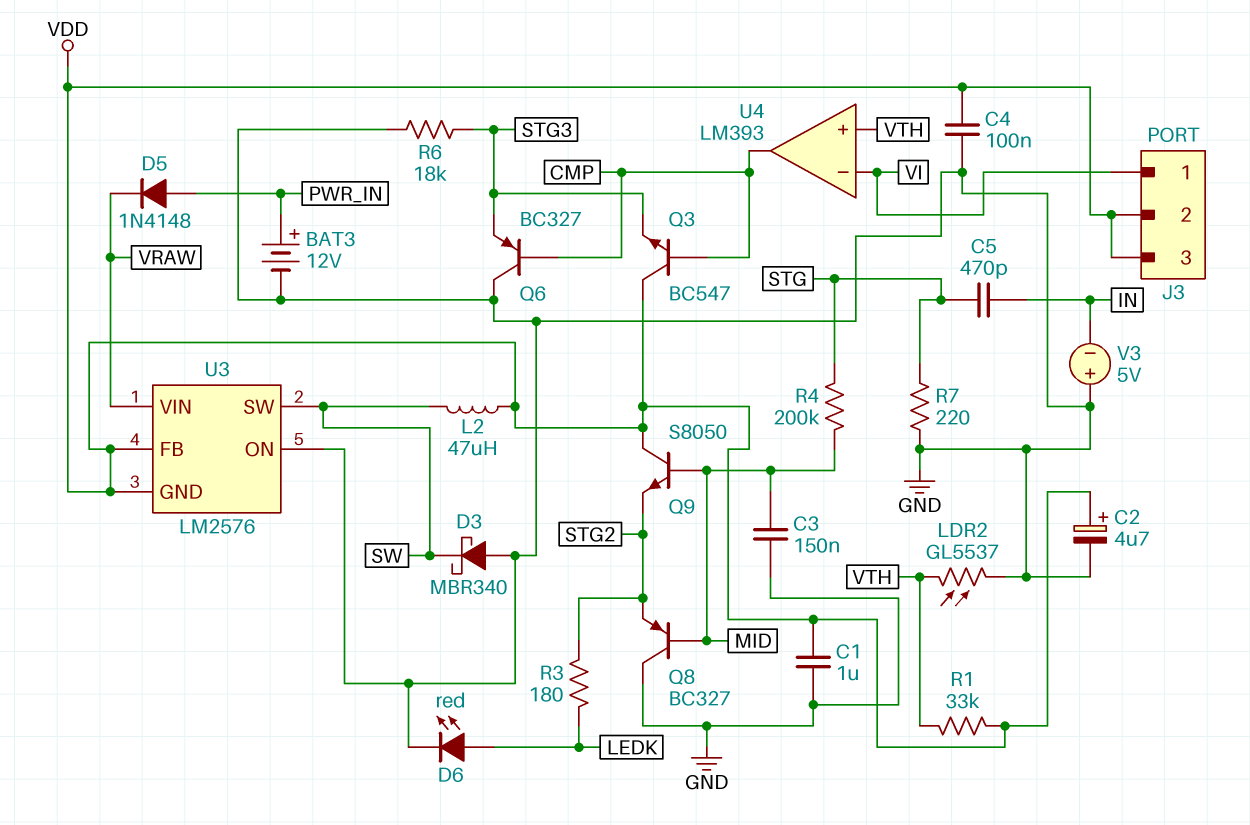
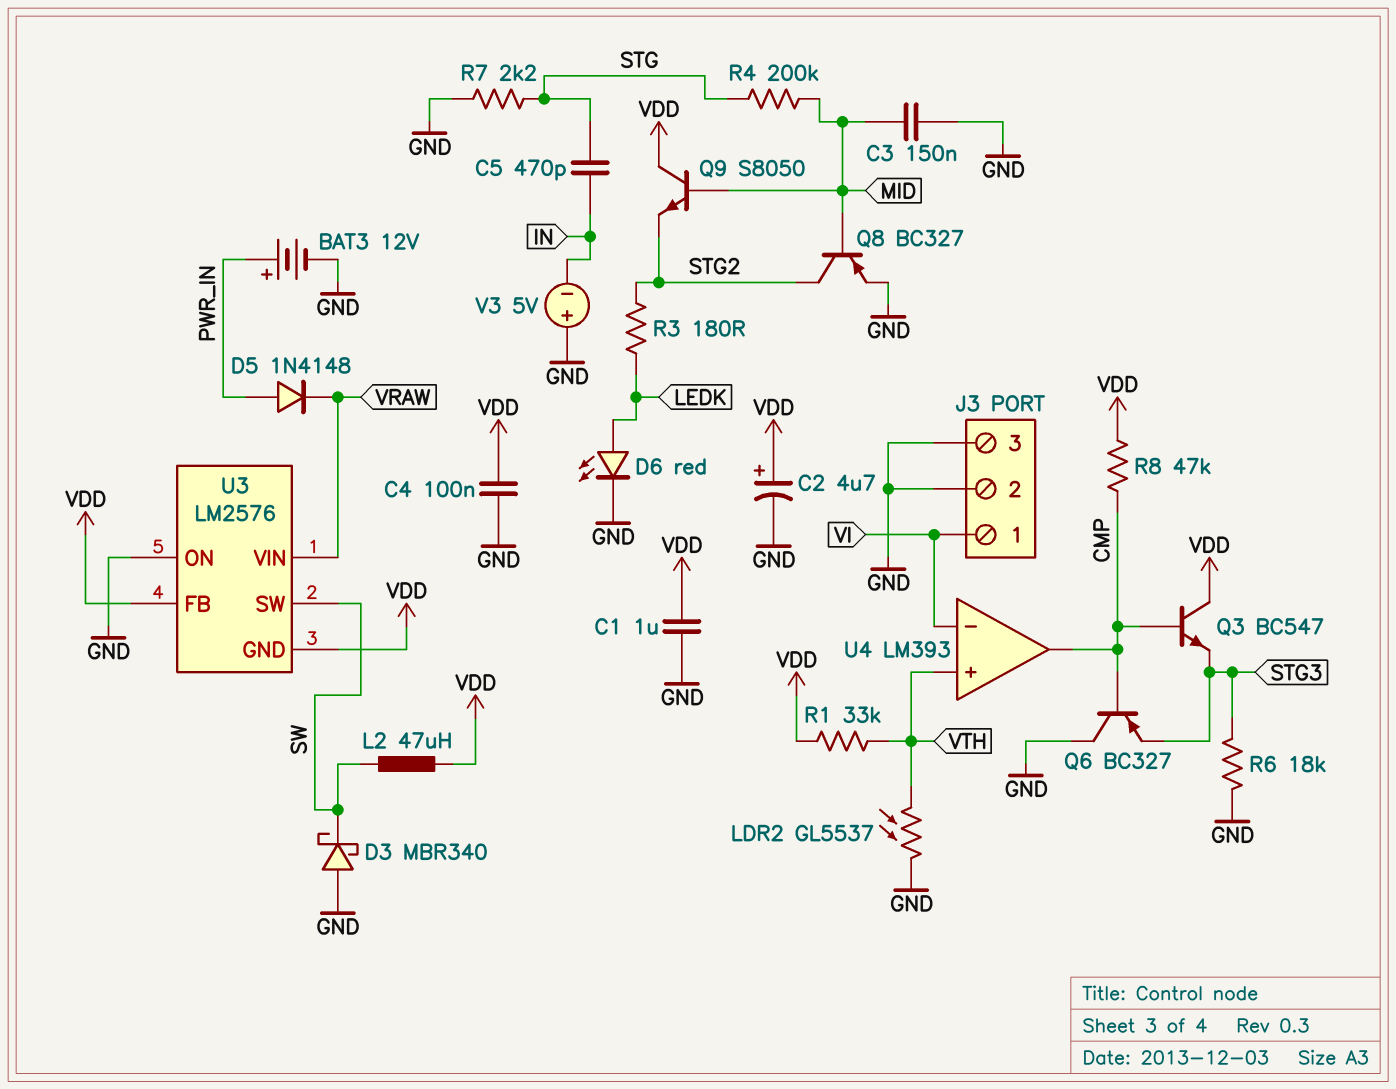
J3 pin 2: VDD -> GND
J3 pin 3: VDD -> GND
Q8: PNP BC327 (B MID, C GND, E STG2) -> PNP BC327 (B MID, C STG2, E GND)
R7: 220 (GND, STG) -> 2.2k (GND, STG)
R8: none -> 47k (CMP, VDD)

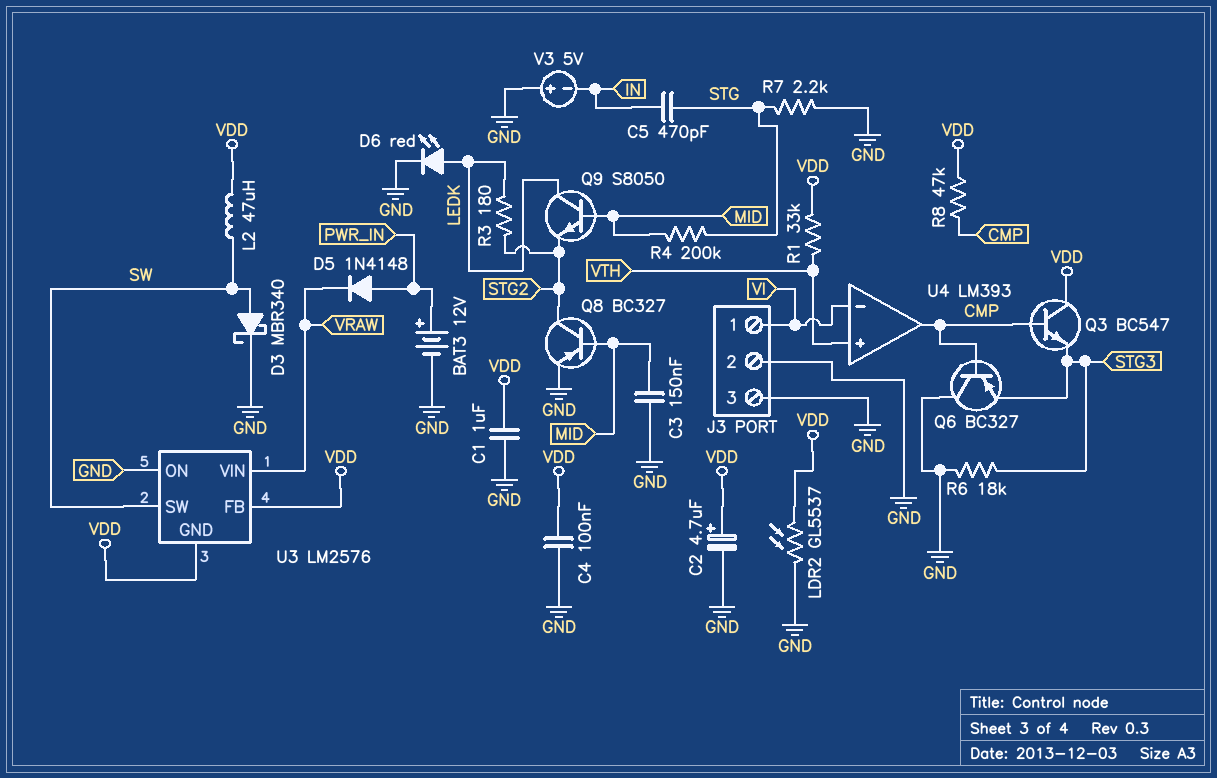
D3: schottky MBR340 (A GND, K SW) -> schottky MBR340 (A SW, K GND)
LDR2: GL5537 (GND, VTH) -> GL5537 (GND, VDD)
Q9: NPN S8050 (B MID, C VDD, E STG2) -> NPN S8050 (B MID, C LEDK, E STG2)

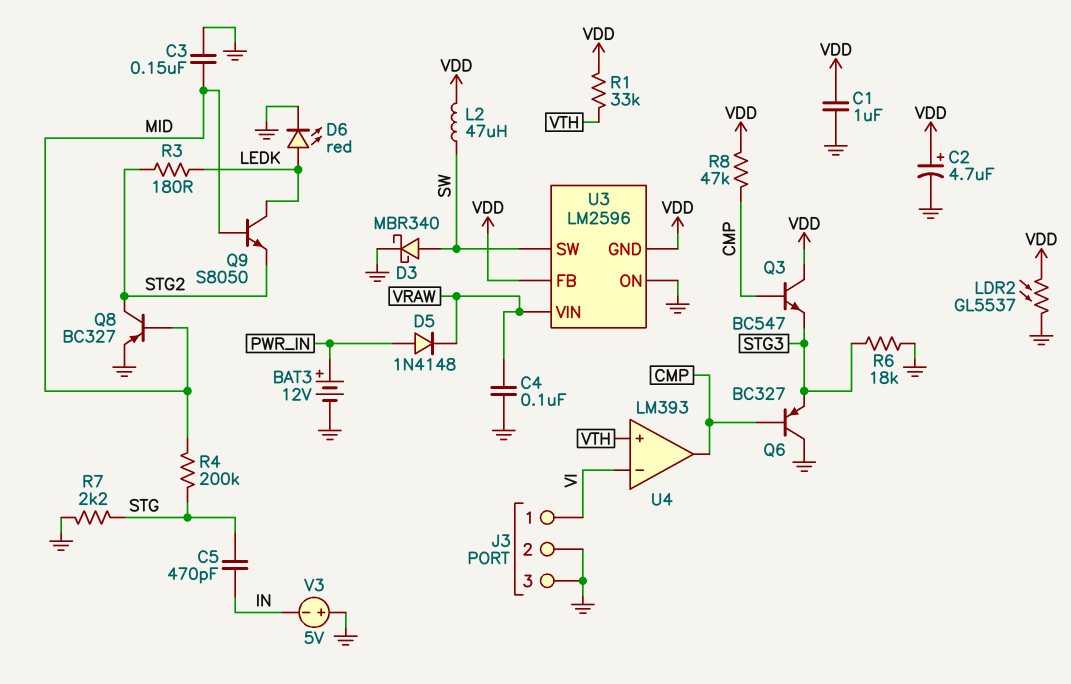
C4: 100nF (GND, VDD) -> 100nF (GND, VRAW)
U3: LM2576 -> LM2596

